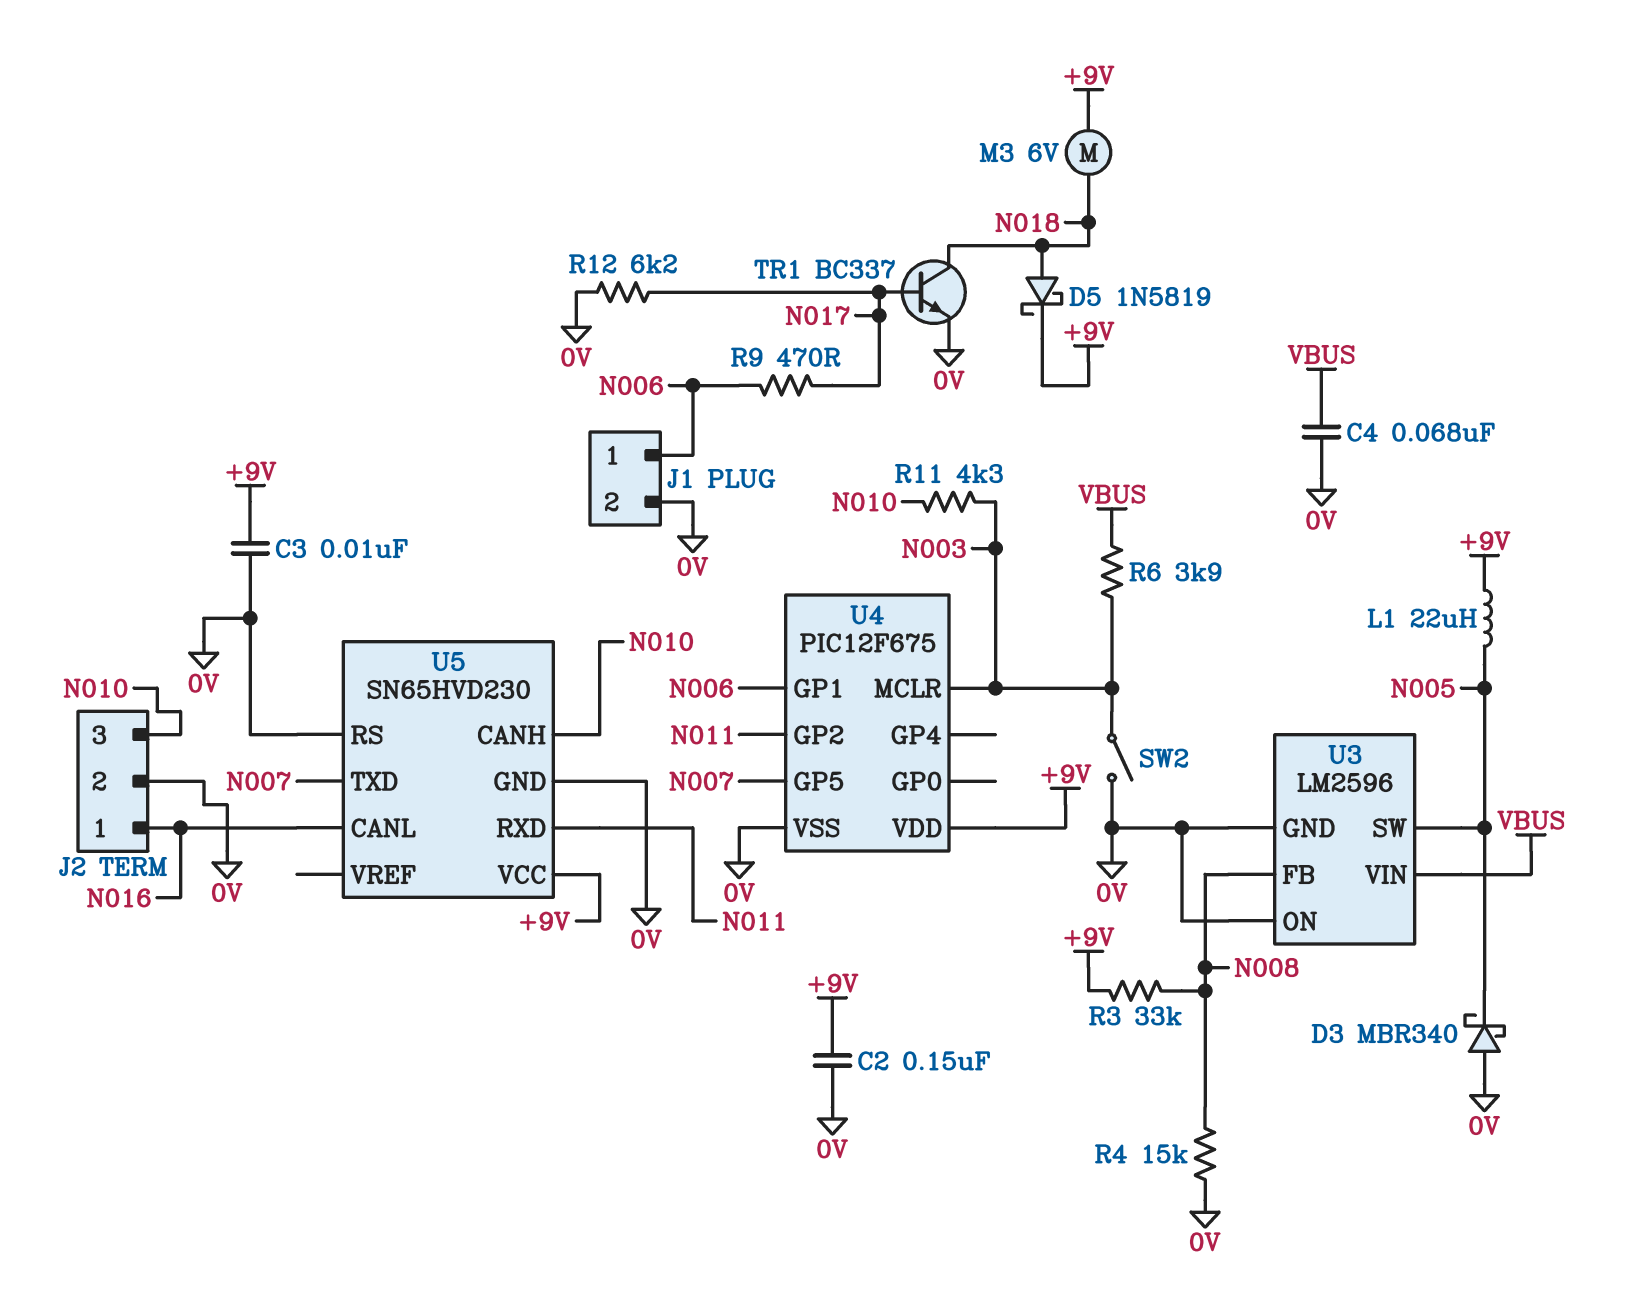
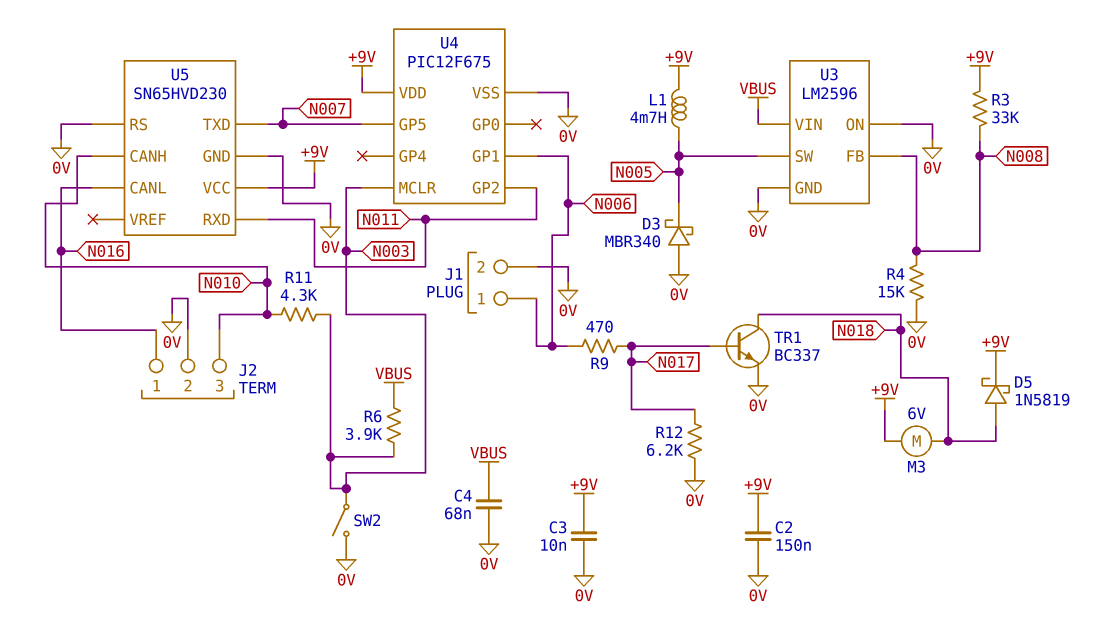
L1: 22uH (+9V, N005) -> 4.7mH (+9V, N005)

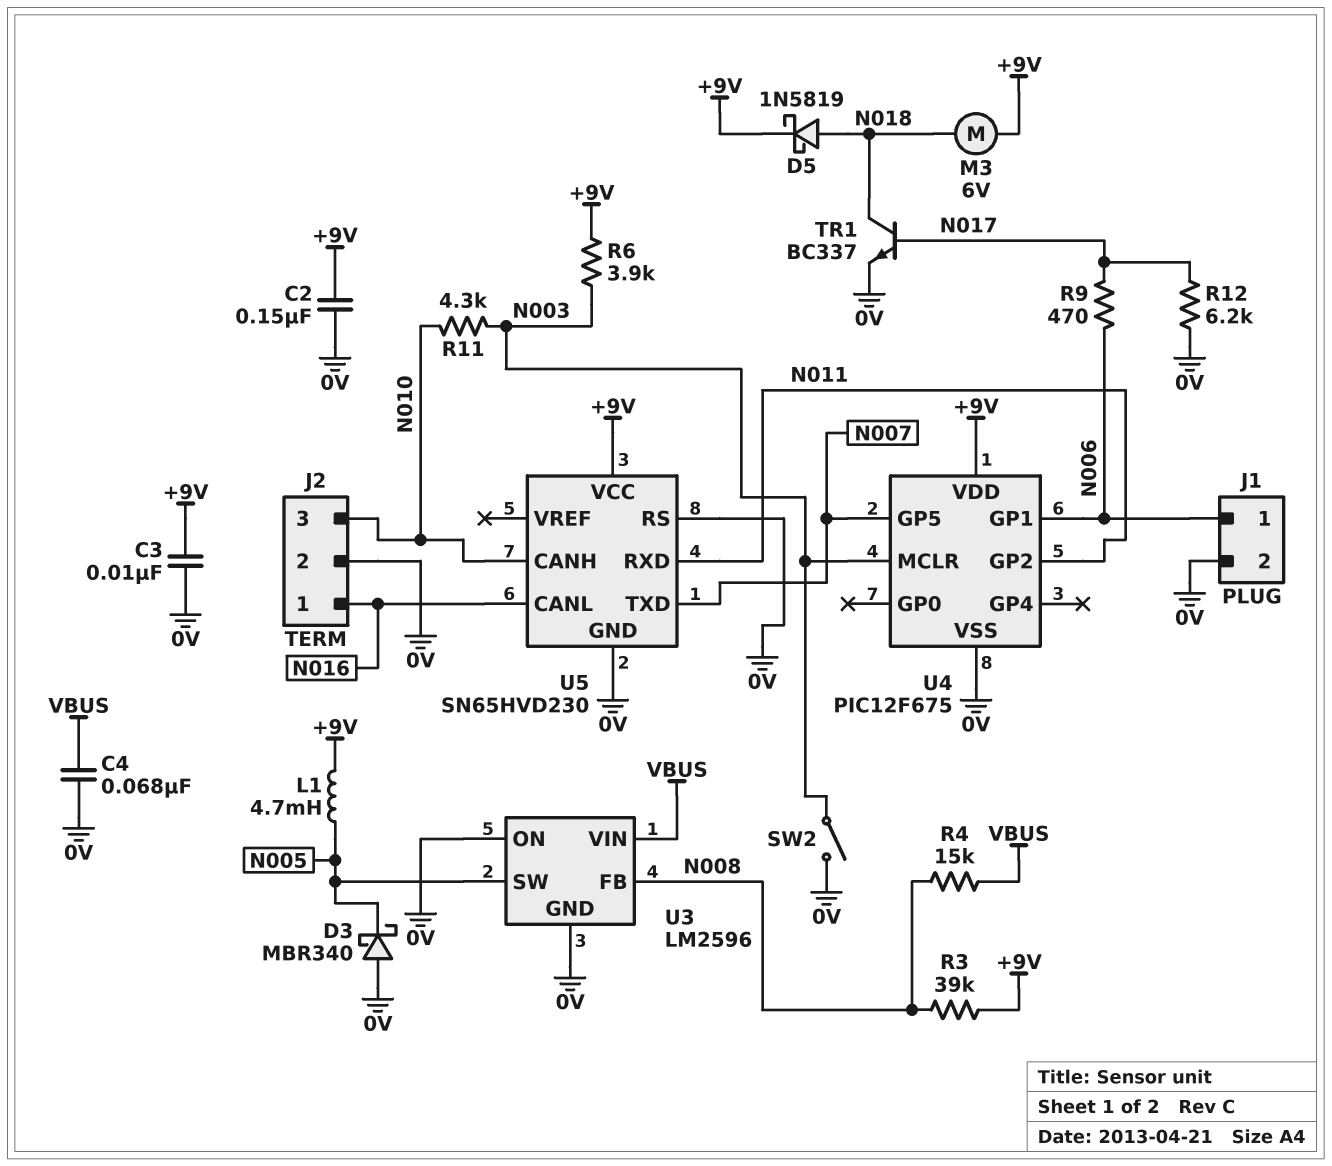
R3: 33k (+9V, N008) -> 39k (+9V, N008)
R4: 15k (0V, N008) -> 15k (N008, VBUS)
R6: 3.9k (N003, VBUS) -> 3.9k (+9V, N003)

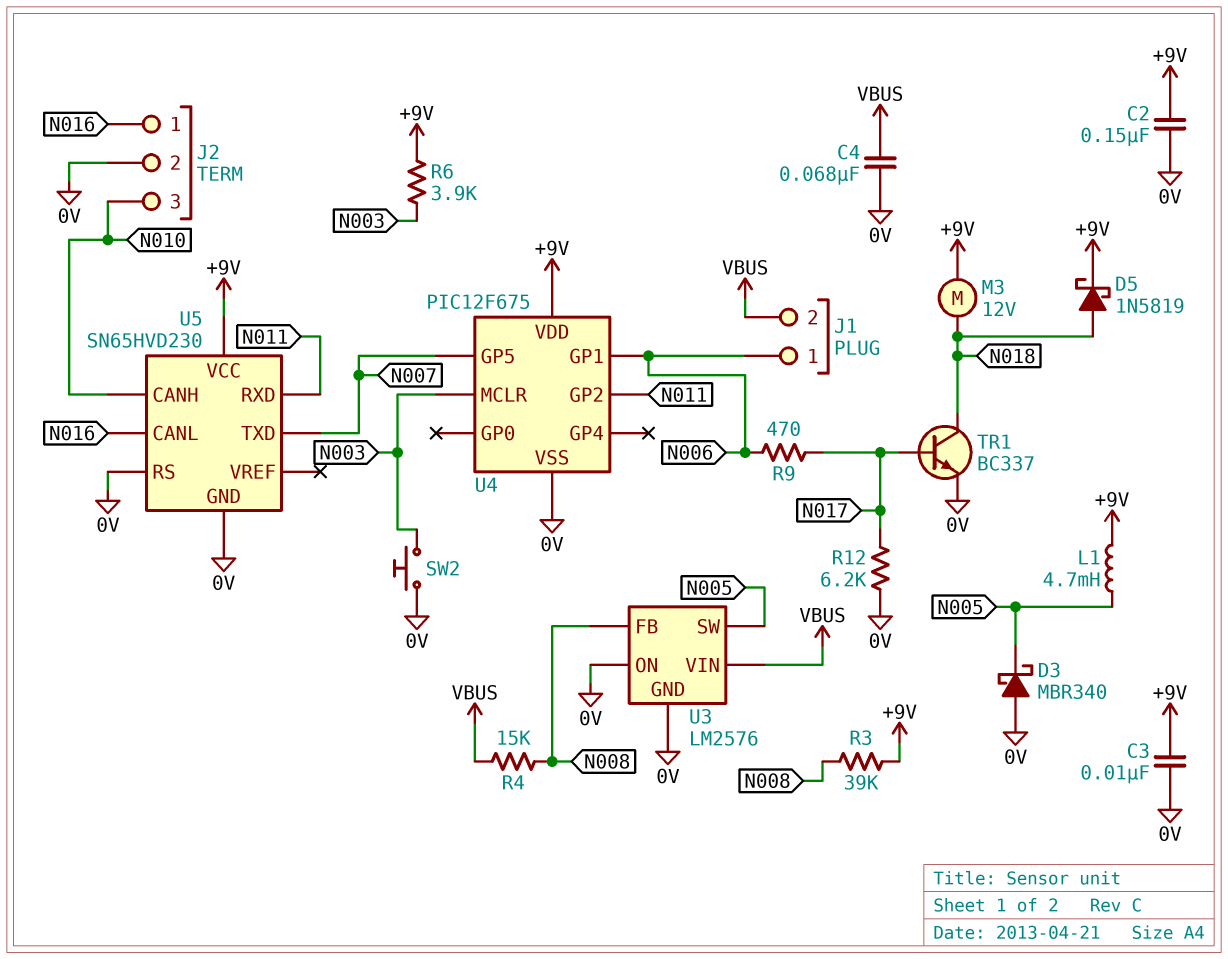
J1 pin 2: 0V -> VBUS
M3: motor 6V (+9V, N018) -> motor 12V (+9V, N018)
R11: 4.3k (N003, N010) -> none
SW2: switch (0V, N003) -> button (0V, N003)
U3: LM2596 -> LM2576

